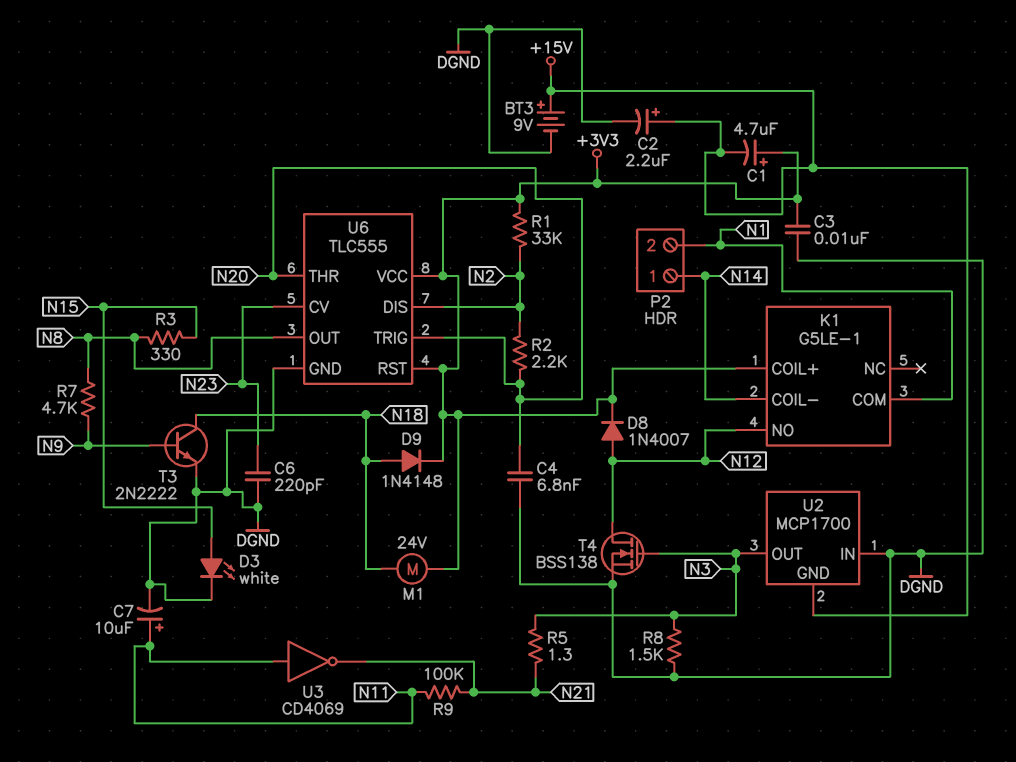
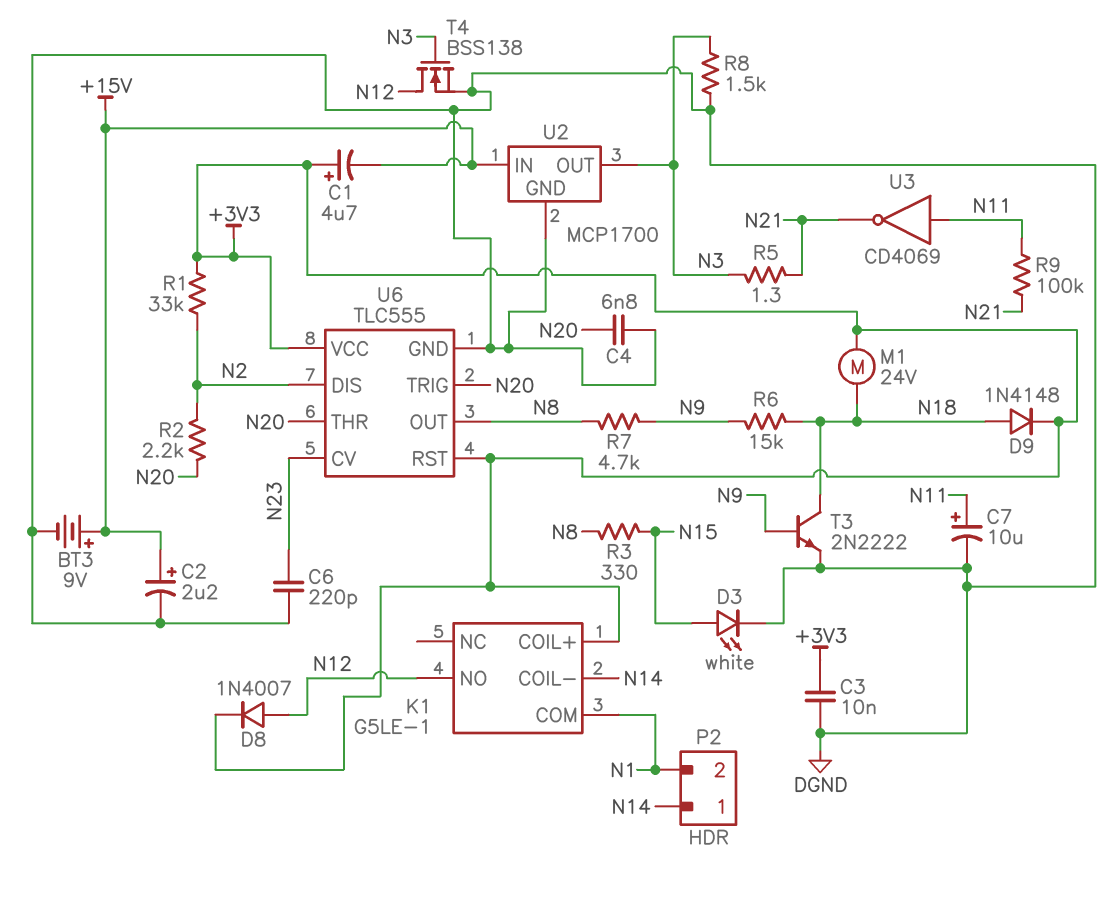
R6: none -> 15k (N9, N18)
U2 pin GND: +15V -> DGND
U2 pin IN: DGND -> +15V

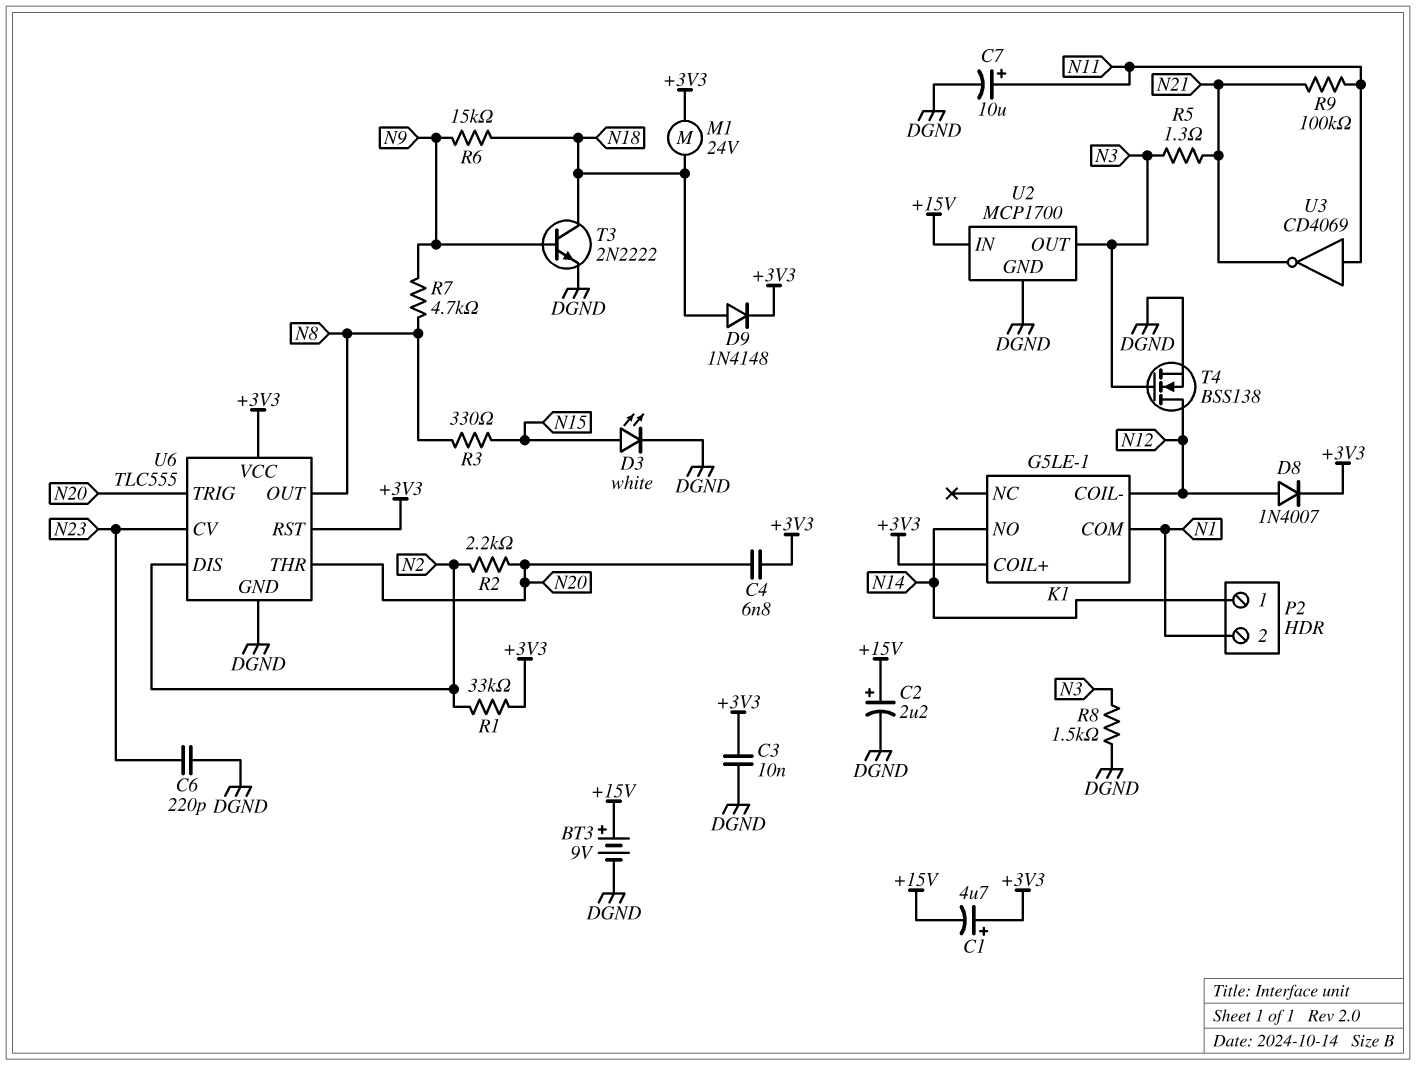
C4: 6.8nF (DGND, N20) -> 6.8nF (+3V3, N20)
K1 pin COIL-: N14 -> N12
K1 pin NO: N12 -> N14

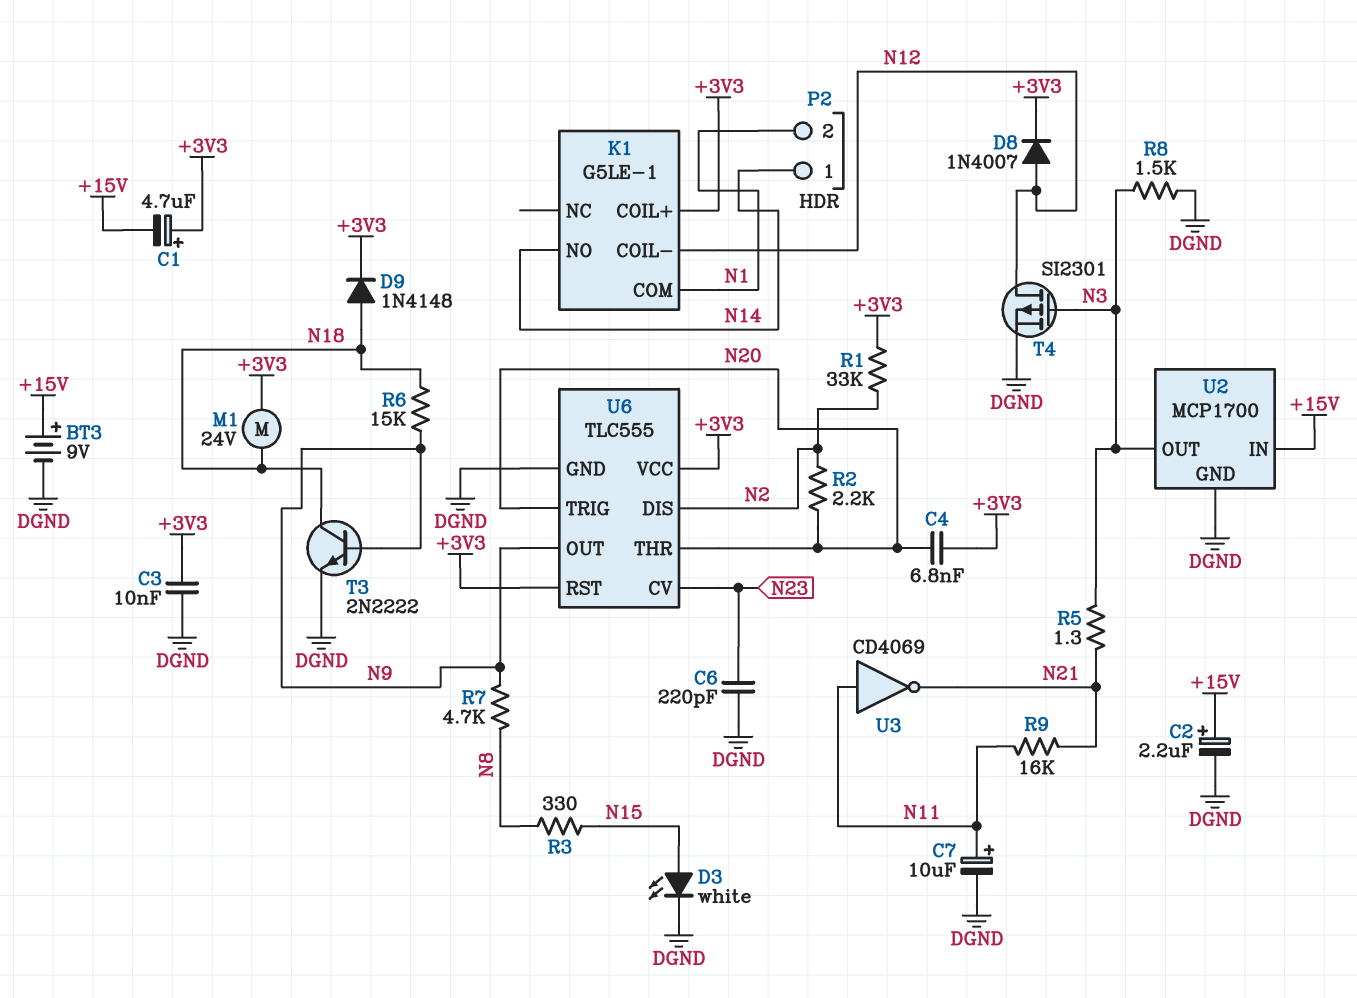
R9: 100k (N11, N21) -> 16k (N11, N21)
T4: NMOS BSS138 (G N3, D N12, S DGND) -> PMOS SI2301 (G N3, D N12, S DGND)
U6 pin OUT: N8 -> N9

